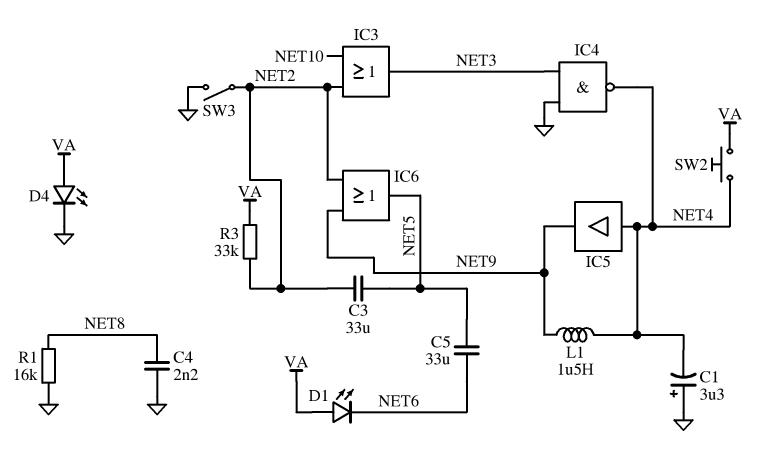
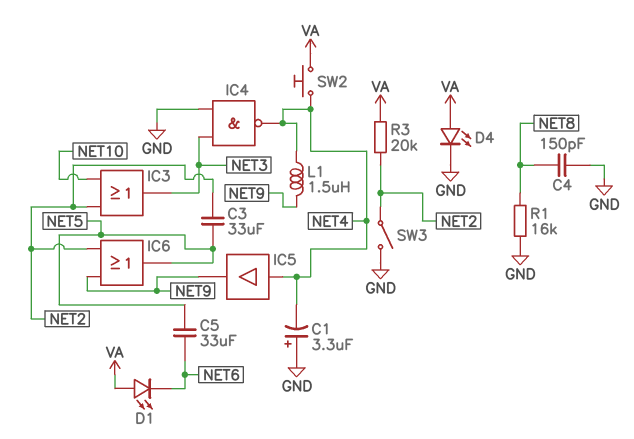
C4: 2.2nF (GND, NET8) -> 150pF (GND, NET8)
R3: 33k (NET2, VA) -> 20k (NET2, VA)

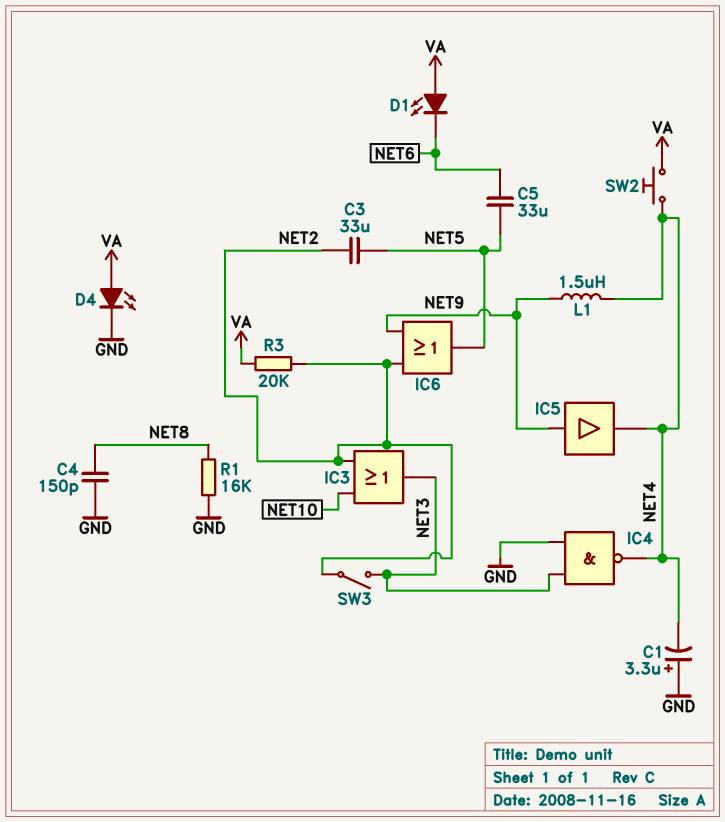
IC5: buffer (in NET4, out NET9) -> buffer (in NET9, out NET4)
SW3: switch (GND, NET2) -> switch (NET2, NET3)

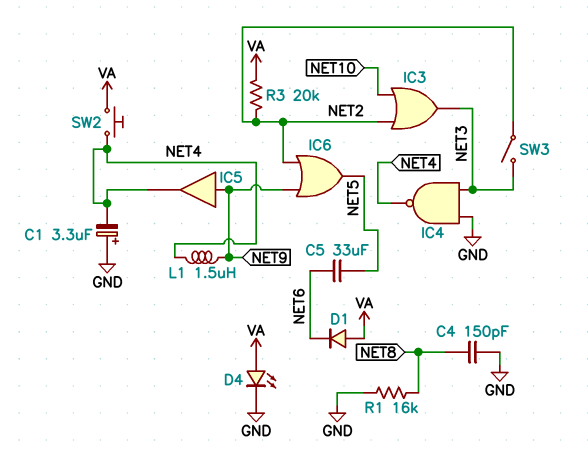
C3: 33uF (NET2, NET5) -> none
D1: LED (A VA, K NET6) -> diode (A VA, K NET6)

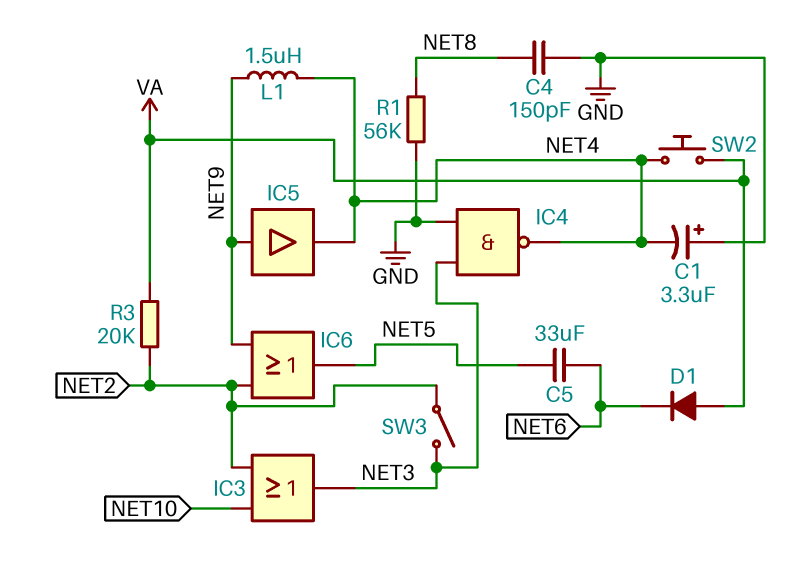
D4: LED (A VA, K GND) -> none
R1: 16k (GND, NET8) -> 56k (GND, NET8)

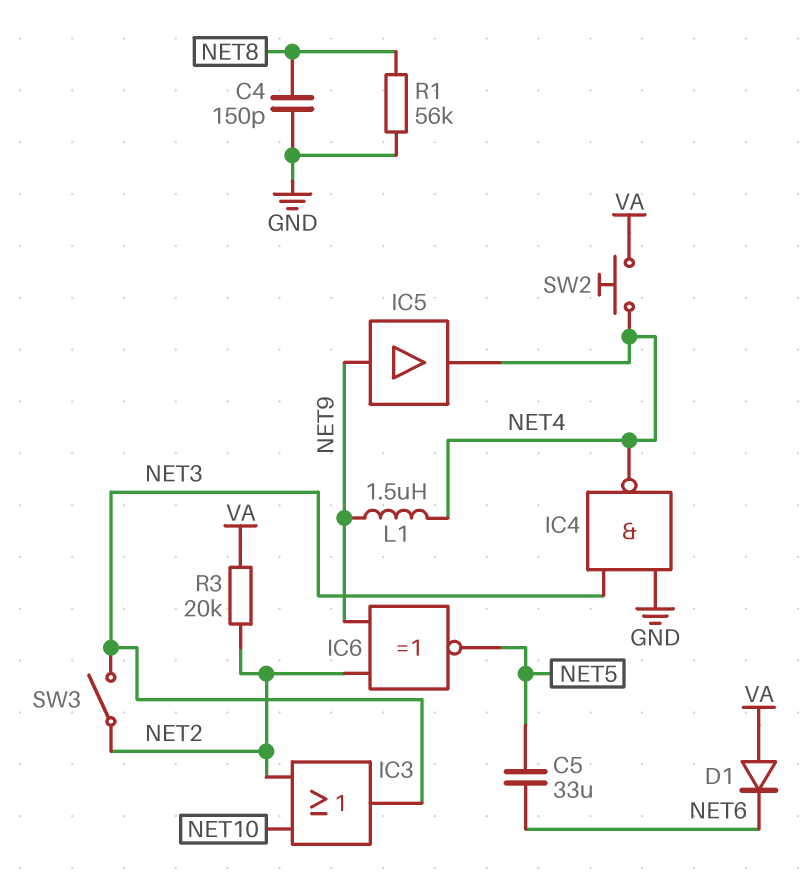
C1: 3.3uF (plus GND, minus NET4) -> none
IC6: OR (in NET2, in NET9, out NET5) -> XNOR (in NET2, in NET9, out NET5)

